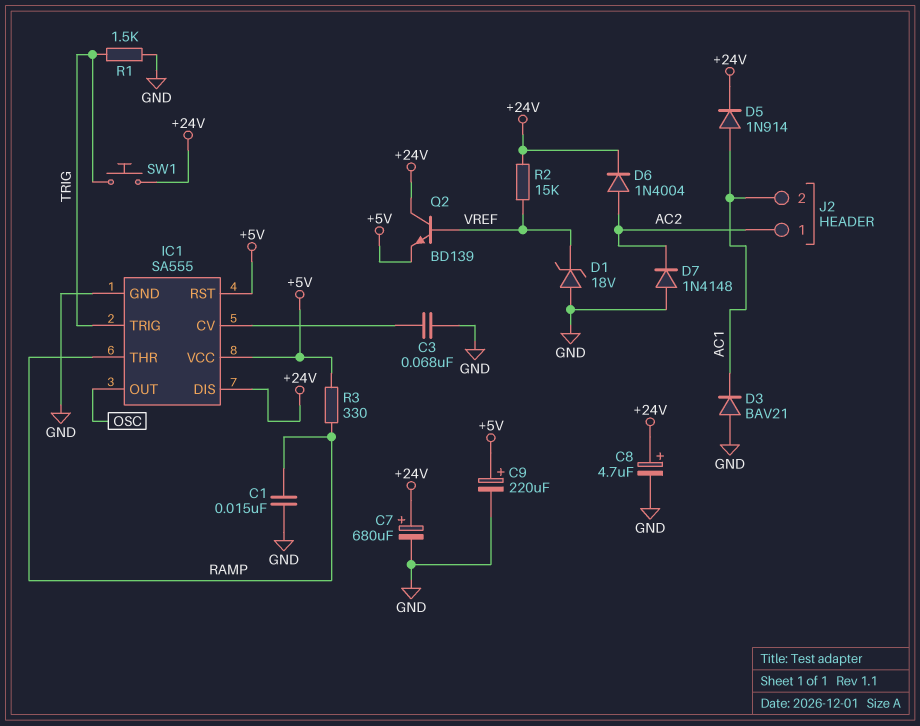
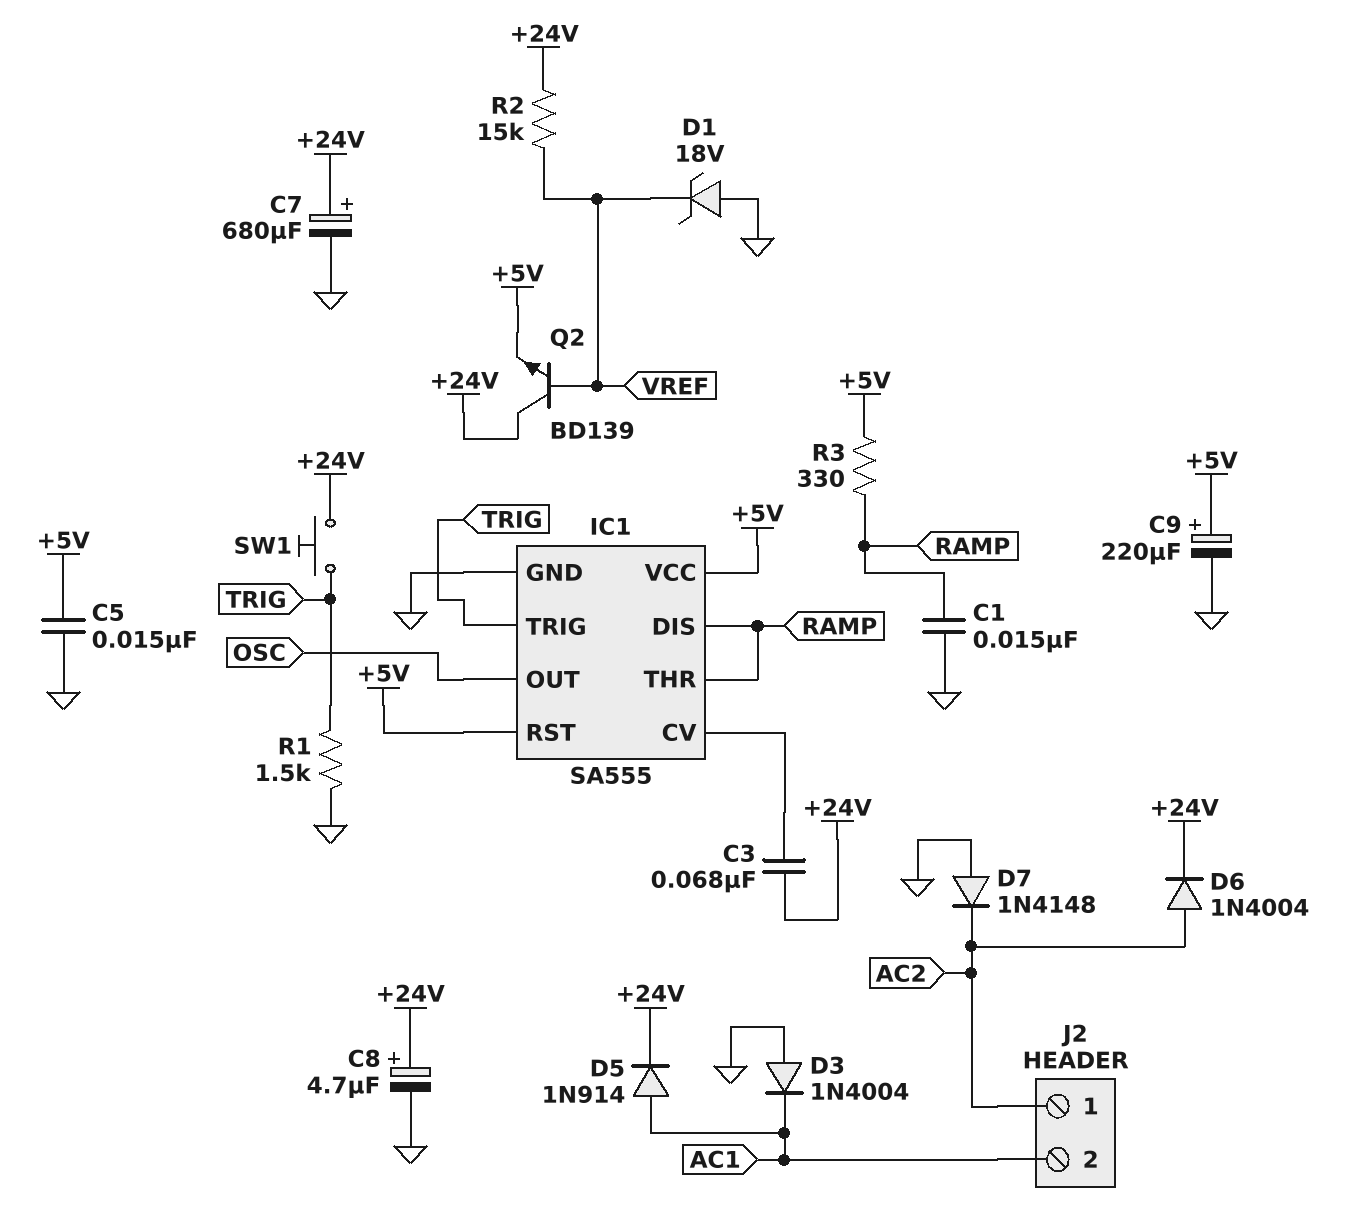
C3: 68nF (GND, IC1/CV) -> 68nF (+24V, IC1/CV)
C5: none -> 15nF (+5V, GND)
D3: diode BAV21 (A GND, K AC1) -> diode 1N4004 (A GND, K AC1)
IC1 pin DIS: +24V -> RAMP

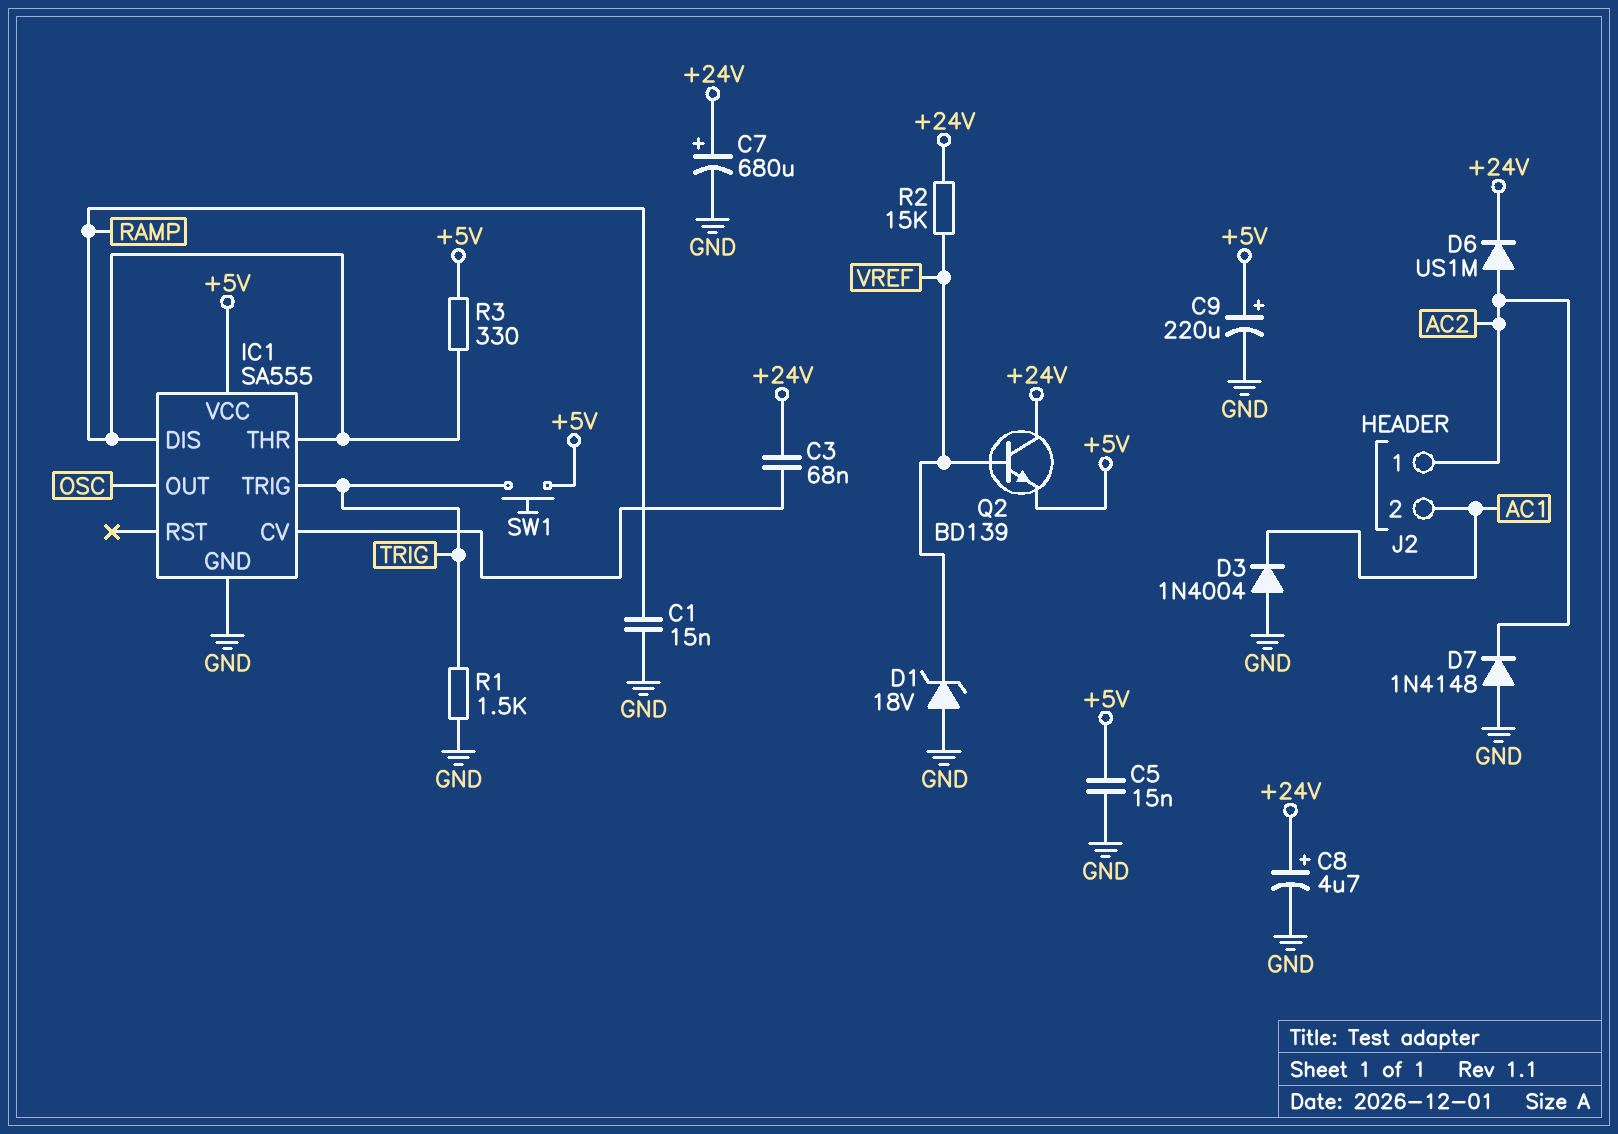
D5: diode 1N914 (A AC1, K +24V) -> none
D6: diode 1N4004 (A AC2, K +24V) -> diode US1M (A AC2, K +24V)
IC1 pin RST: +5V -> none
SW1: button (+24V, TRIG) -> button (+5V, TRIG)

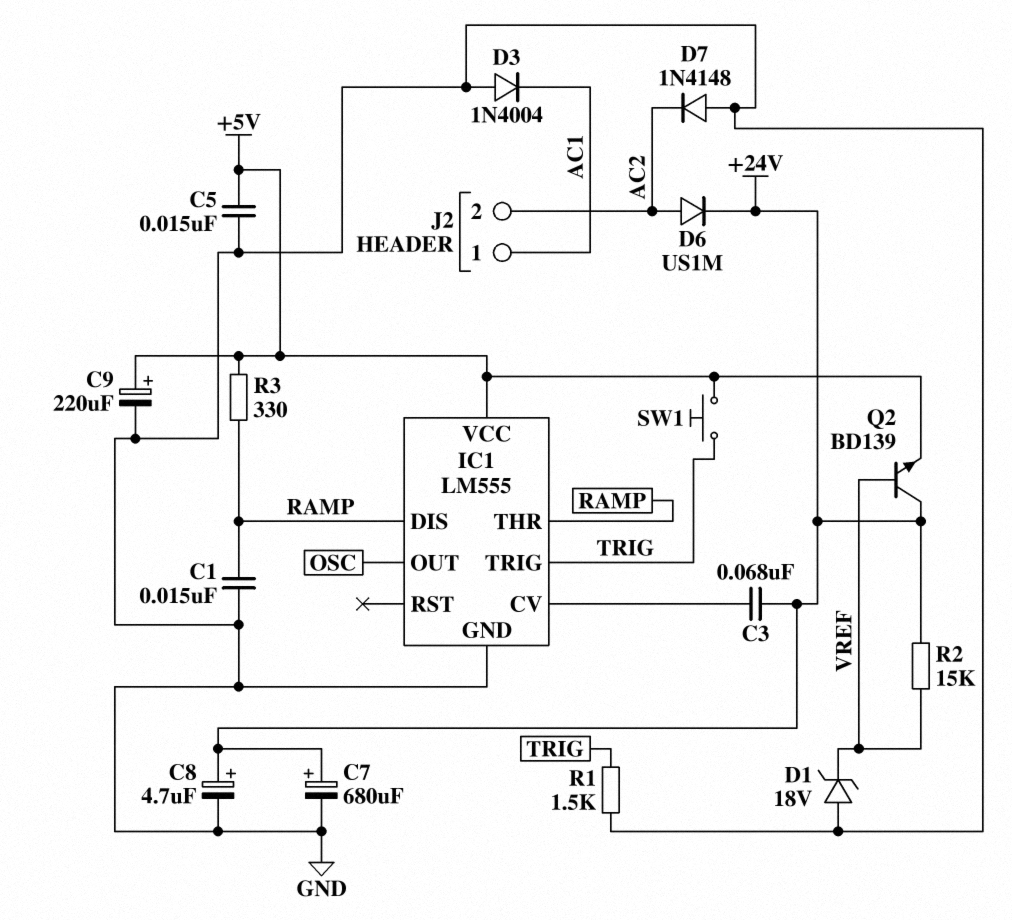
IC1: SA555 -> LM555
J2 pin 1: AC2 -> AC1
J2 pin 2: AC1 -> AC2

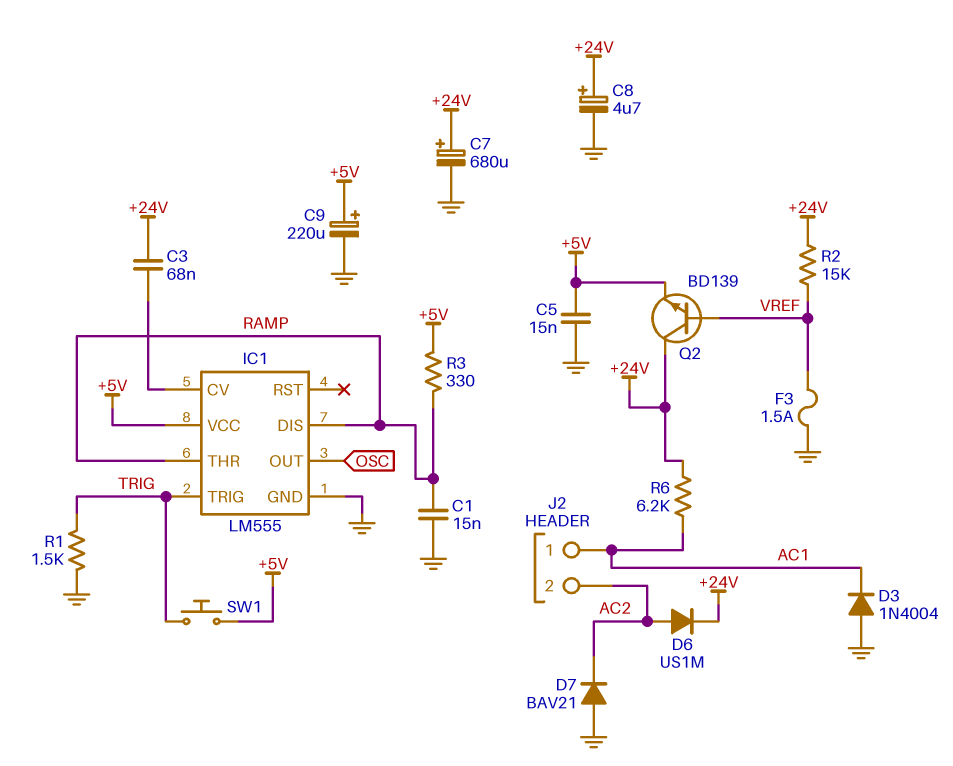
D1: zener 18V (A GND, K VREF) -> none
D7: diode 1N4148 (A GND, K AC2) -> diode BAV21 (A GND, K AC2)
F3: none -> 1.5A (GND, VREF)
R6: none -> 6.2k (+24V, AC1)

